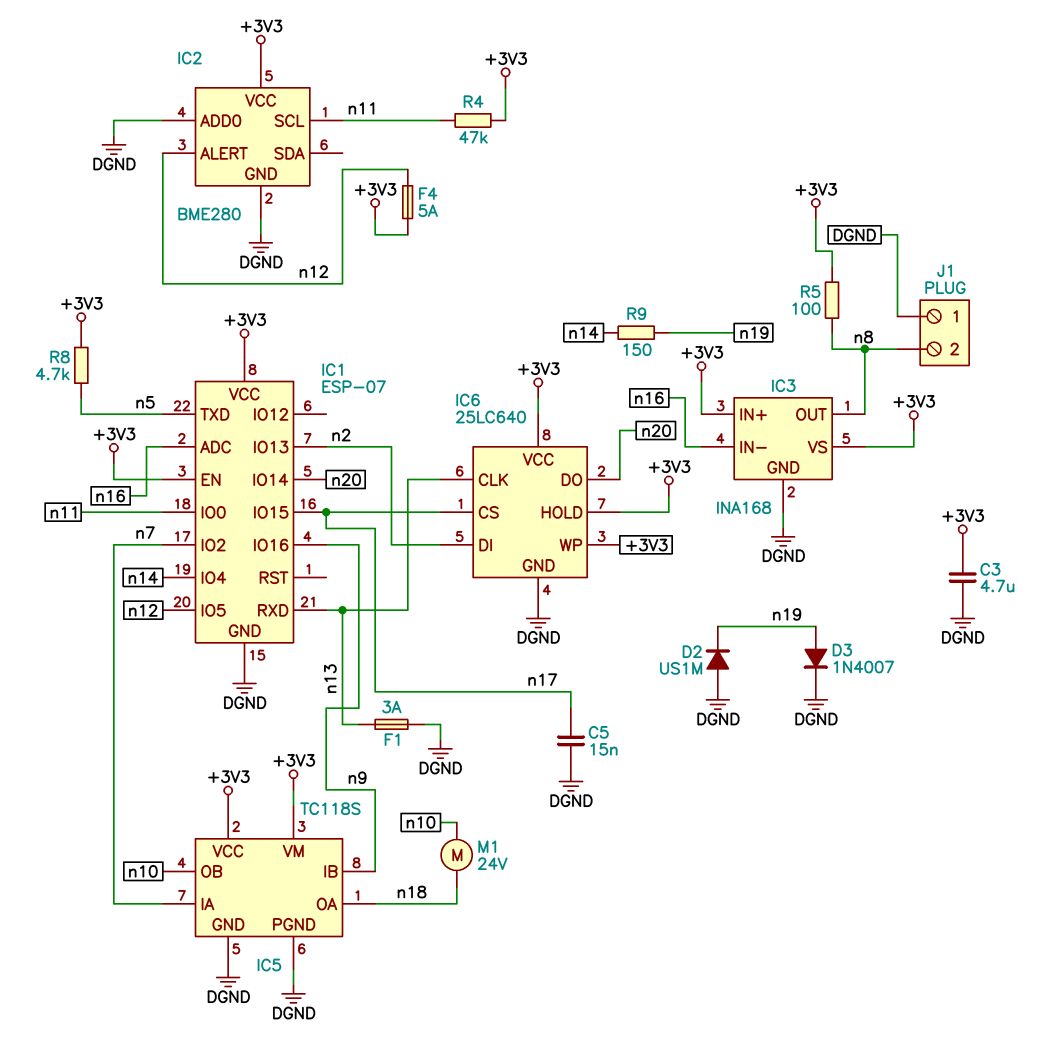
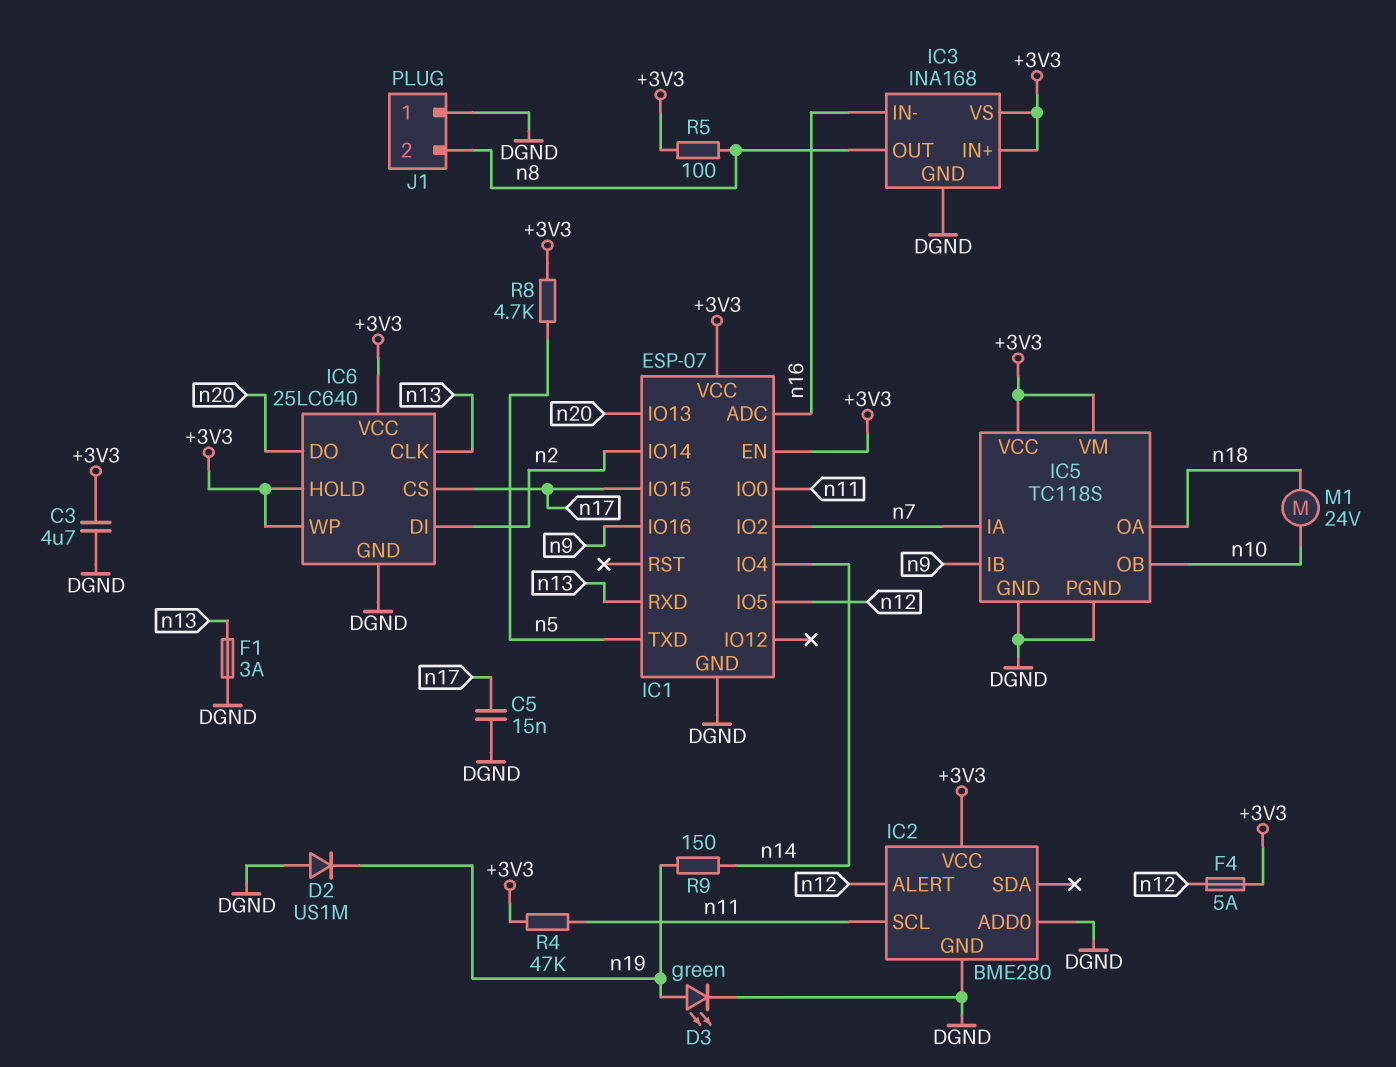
D3: diode 1N4007 (A n19, K DGND) -> LED green (A n19, K DGND)
IC1 pin IO13: n2 -> n20
IC1 pin IO14: n20 -> n2

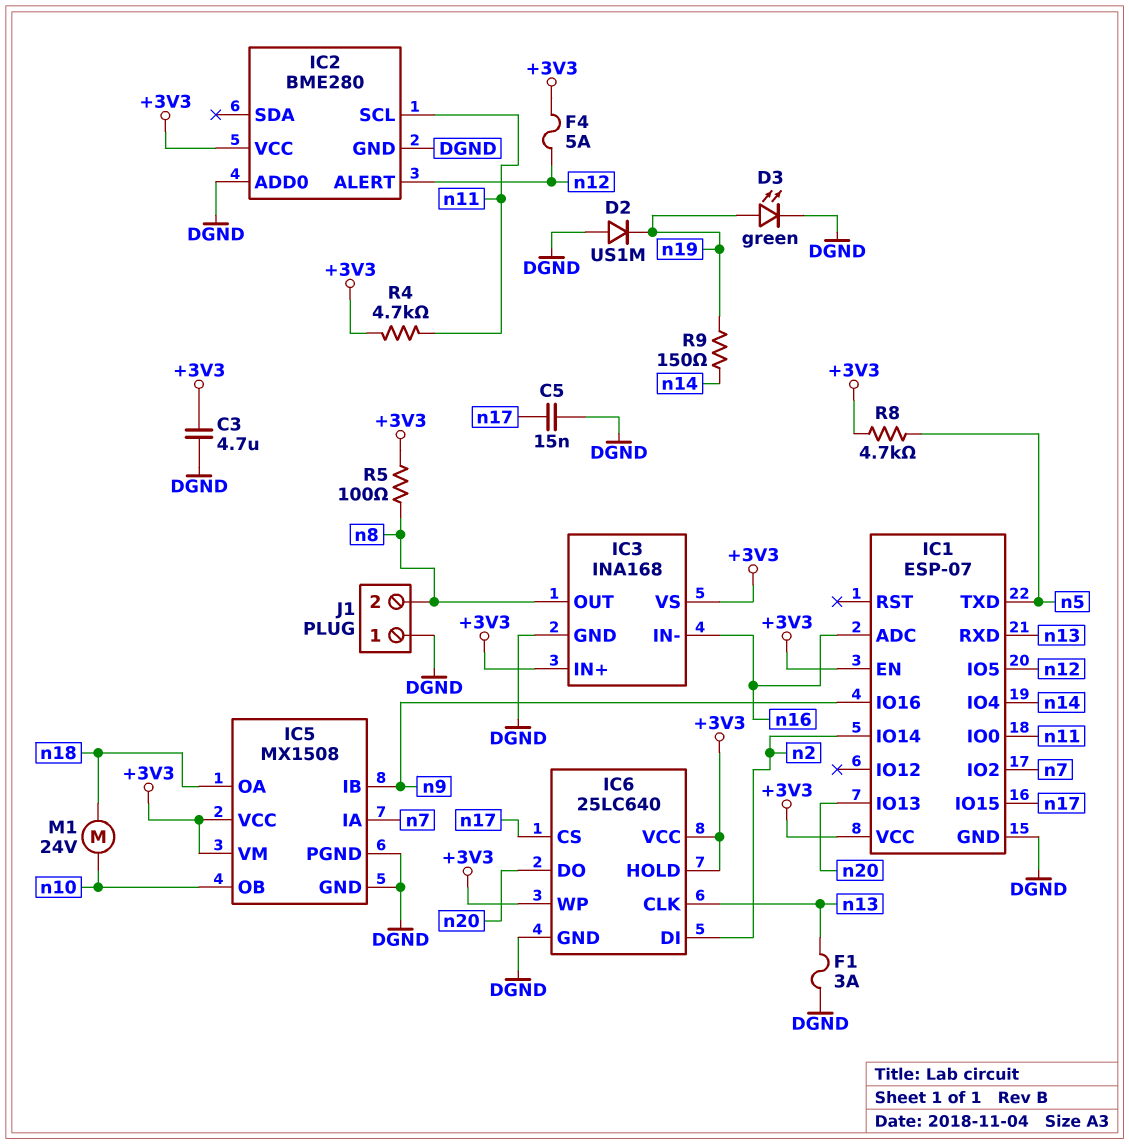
IC5: TC118S -> MX1508
R4: 47k (+3V3, n11) -> 4.7k (+3V3, n11)

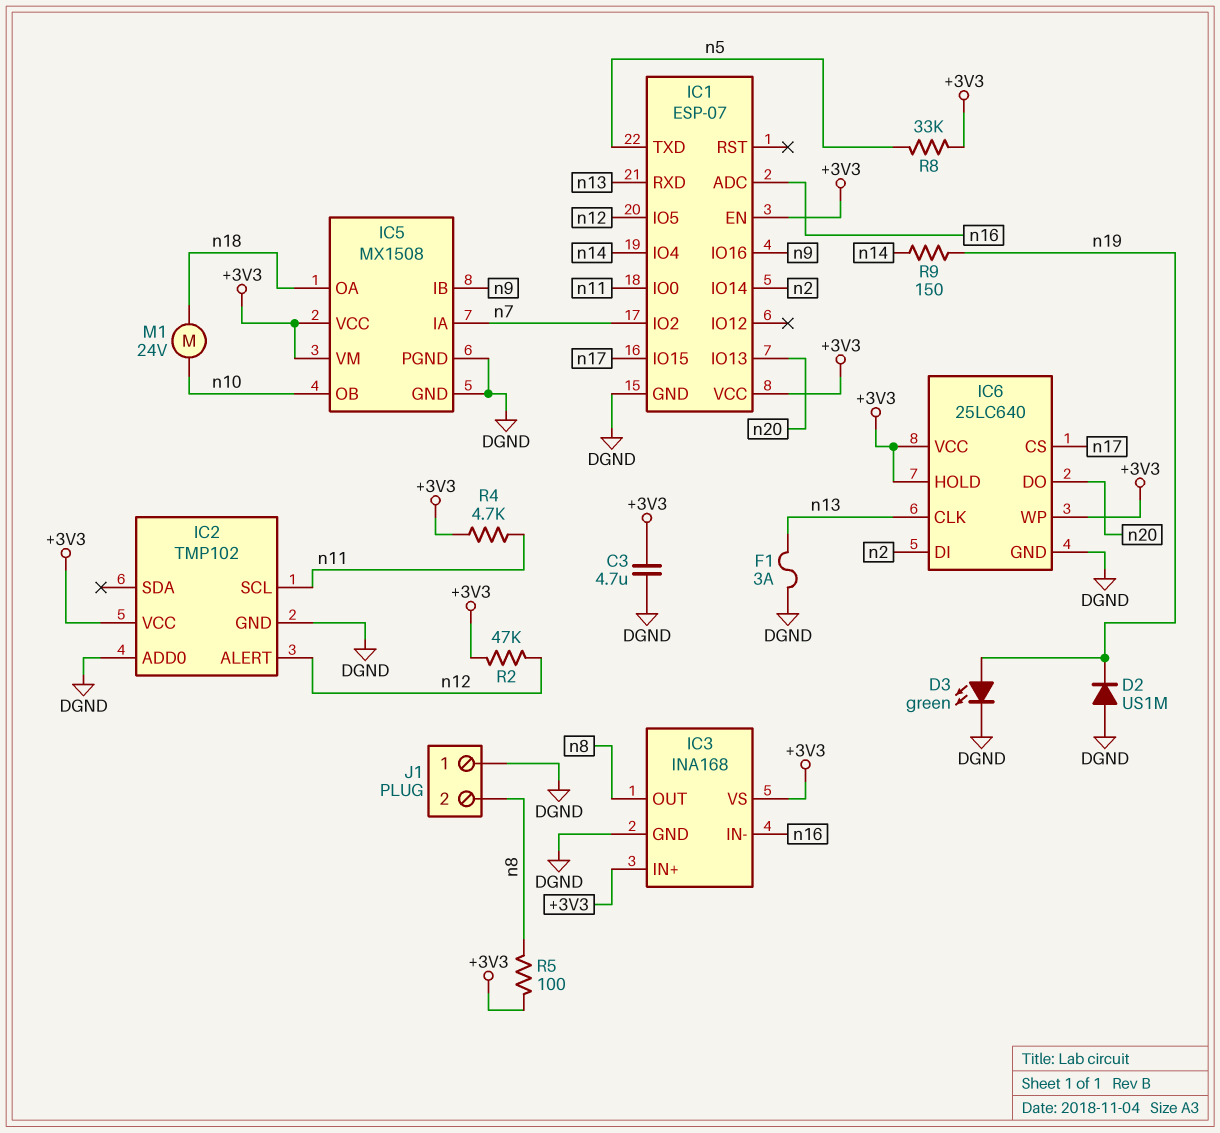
C5: 15nF (DGND, n17) -> none
F4: 5A (+3V3, n12) -> none
IC2: BME280 -> TMP102
R2: none -> 47k (+3V3, n12)
R8: 4.7k (+3V3, n5) -> 33k (+3V3, n5)

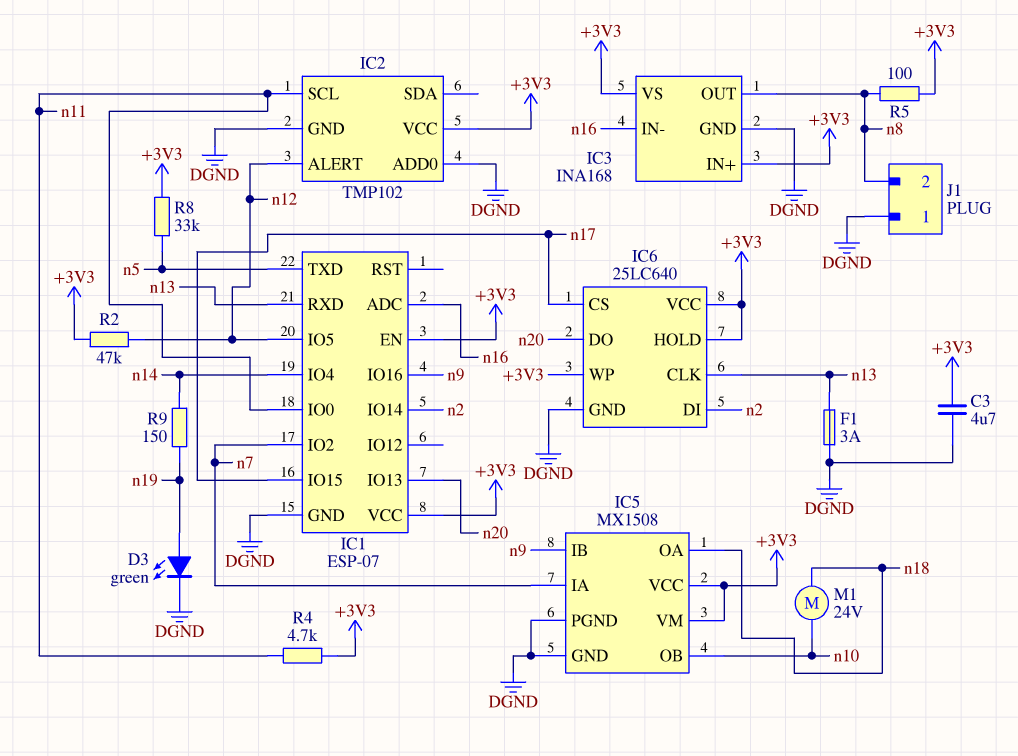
D2: diode US1M (A DGND, K n19) -> none

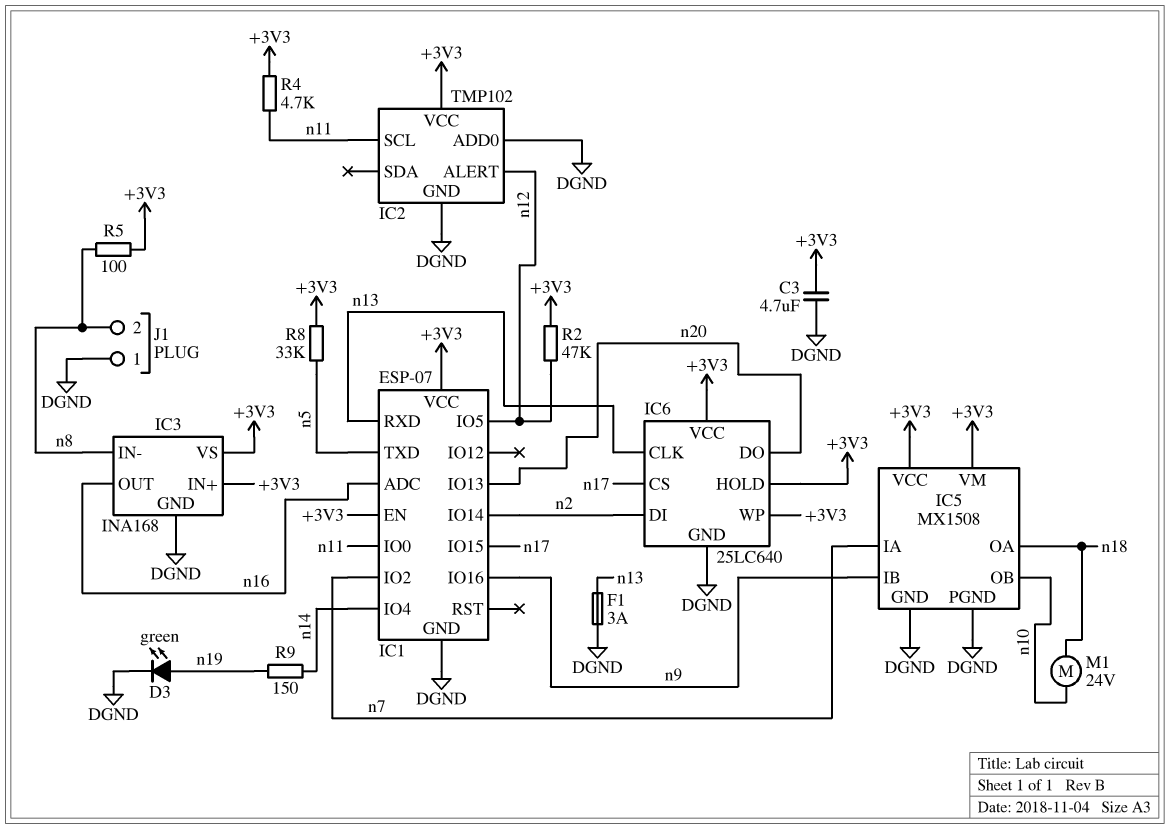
IC3 pin IN-: n16 -> n8
IC3 pin OUT: n8 -> n16

